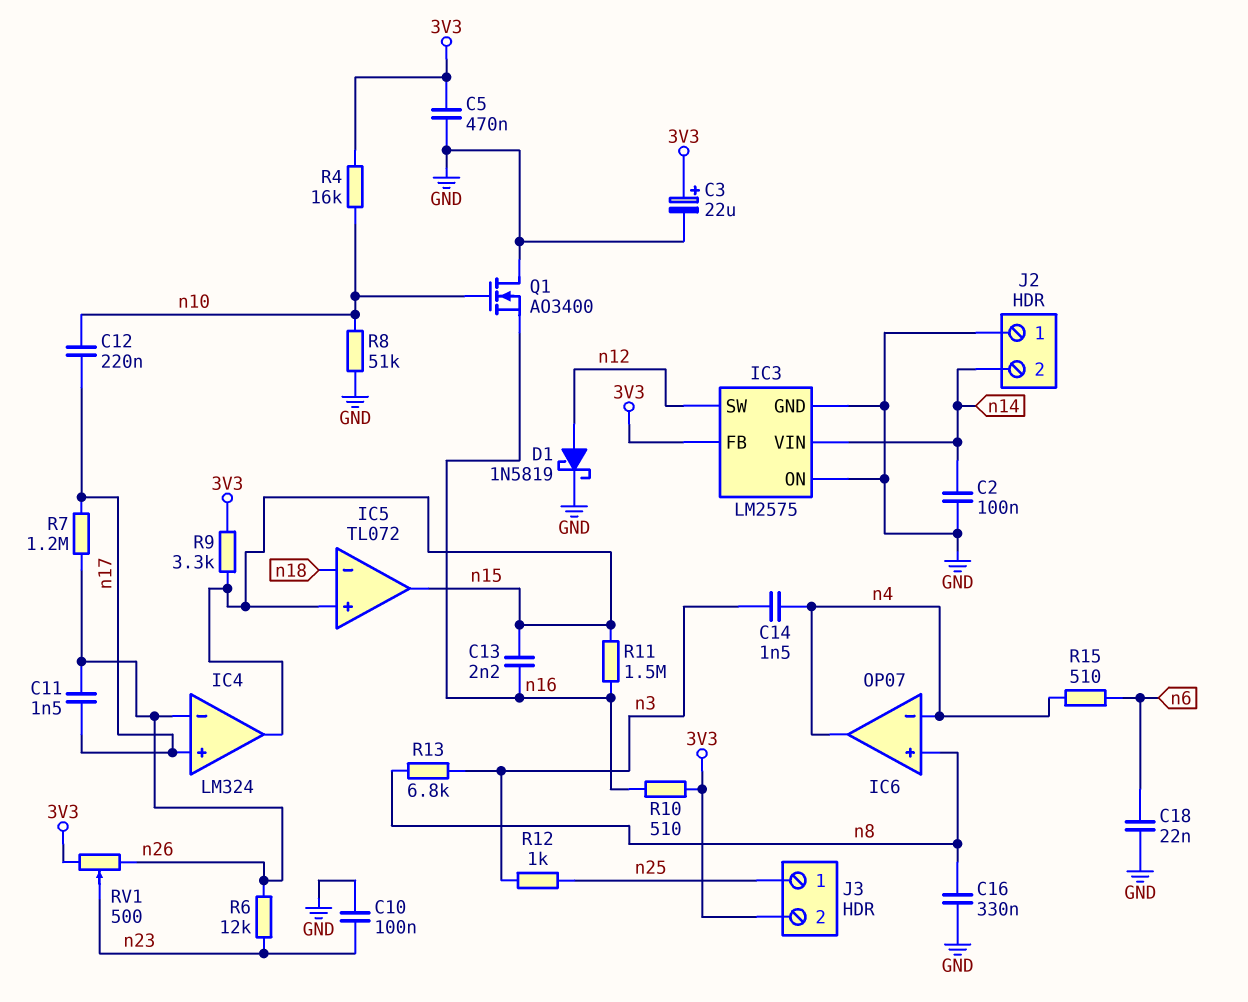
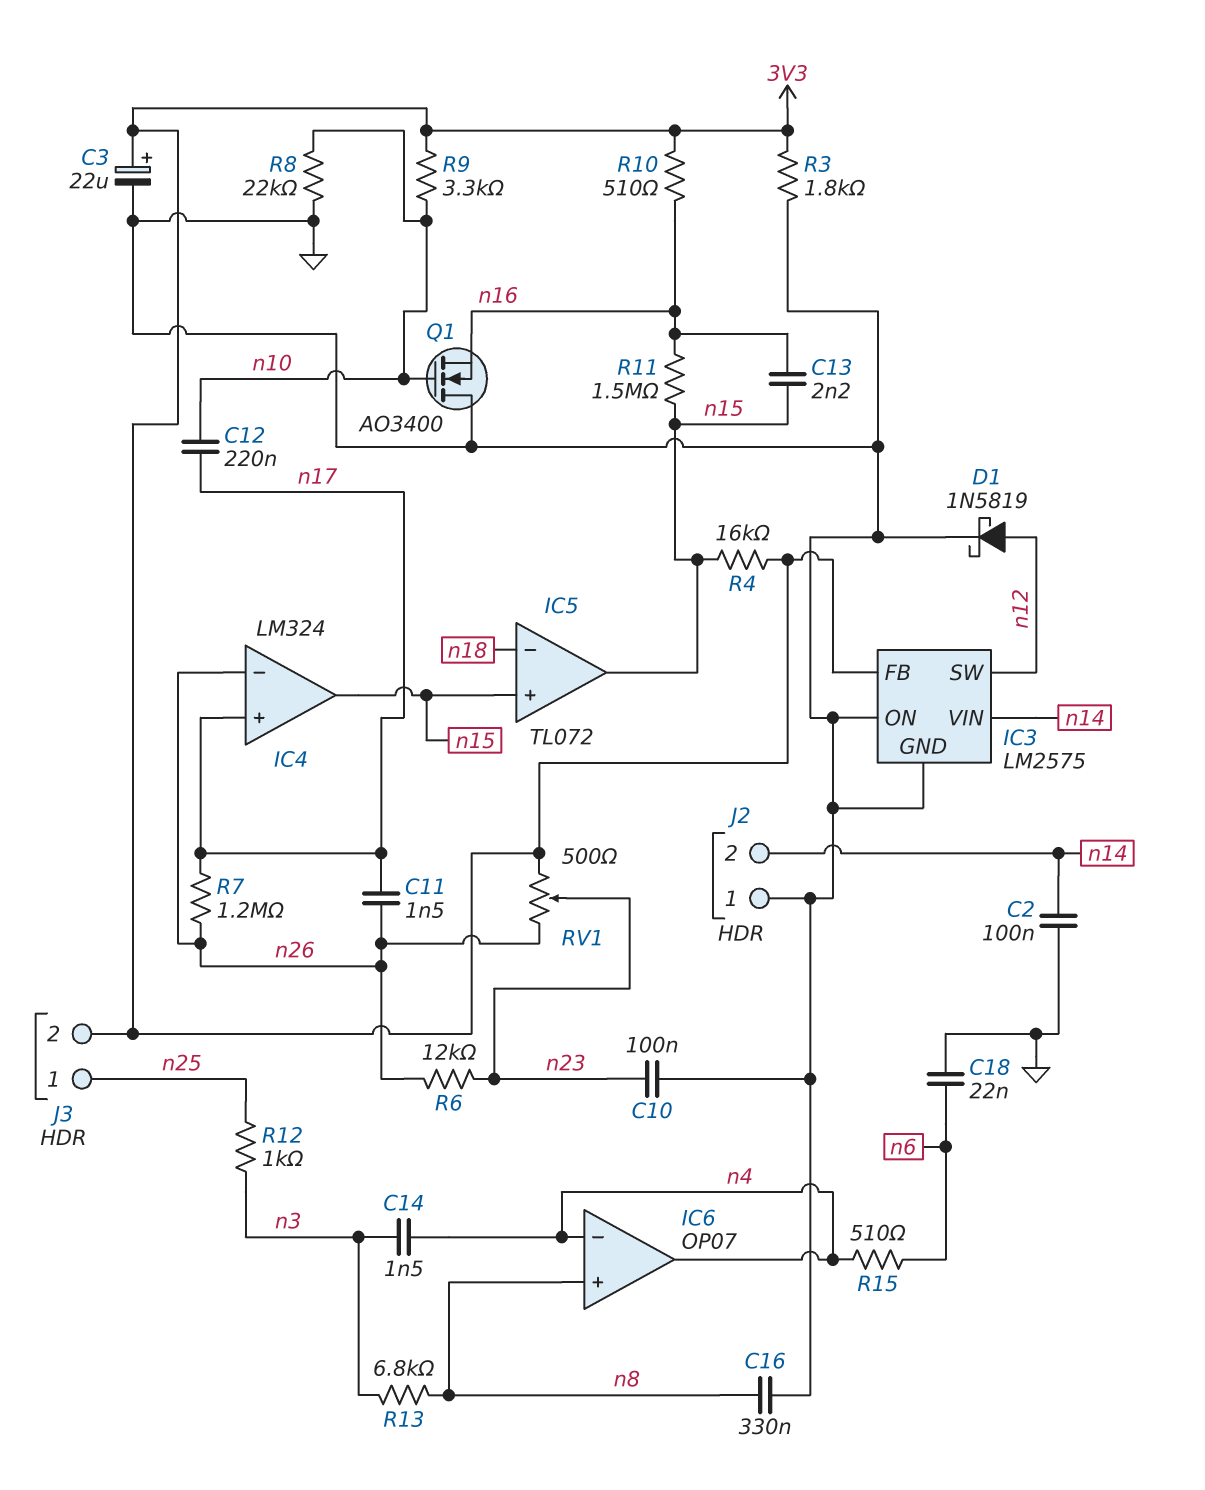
C5: 470nF (3V3, GND) -> none
R3: none -> 1.8k (3V3, GND)
R4: 16k (3V3, n10) -> 16k (3V3, n15)
R8: 51k (GND, n10) -> 22k (GND, n10)
R9: 3.3k (3V3, n15) -> 3.3k (3V3, n10)

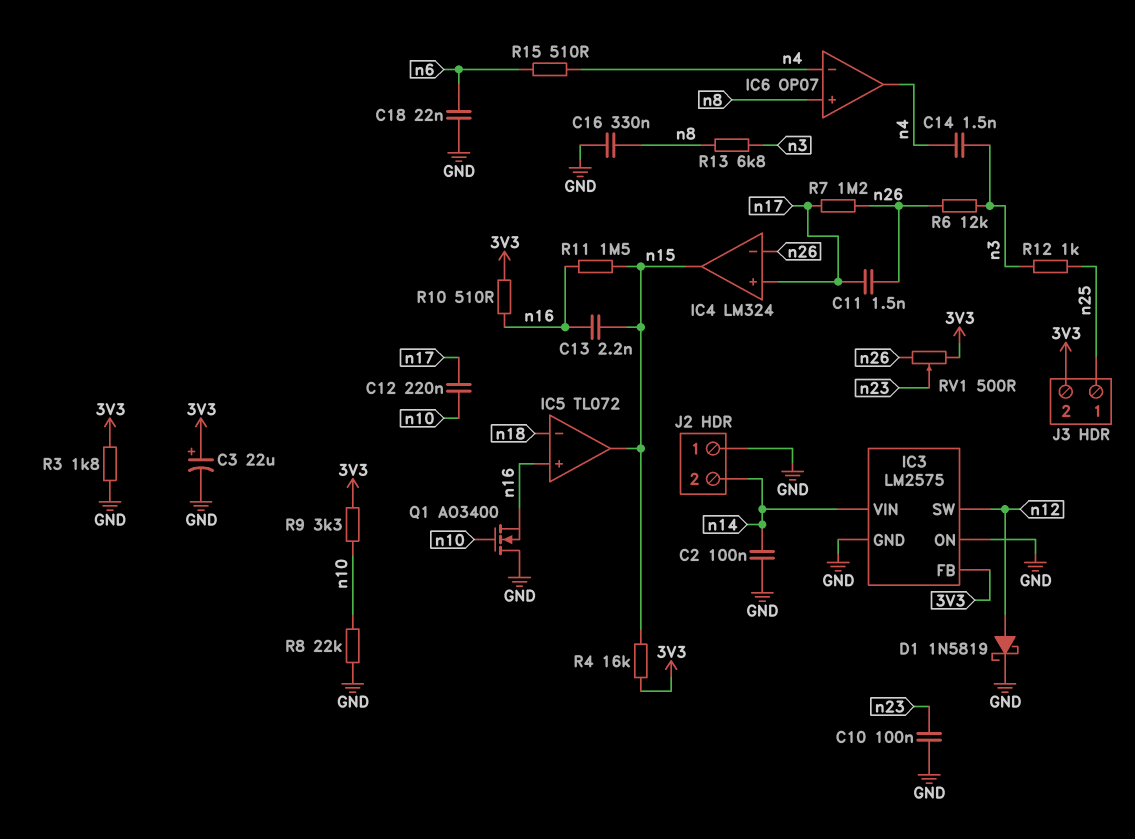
IC5 pin in+: n15 -> n16
R6: 12k (n23, n26) -> 12k (n3, n26)

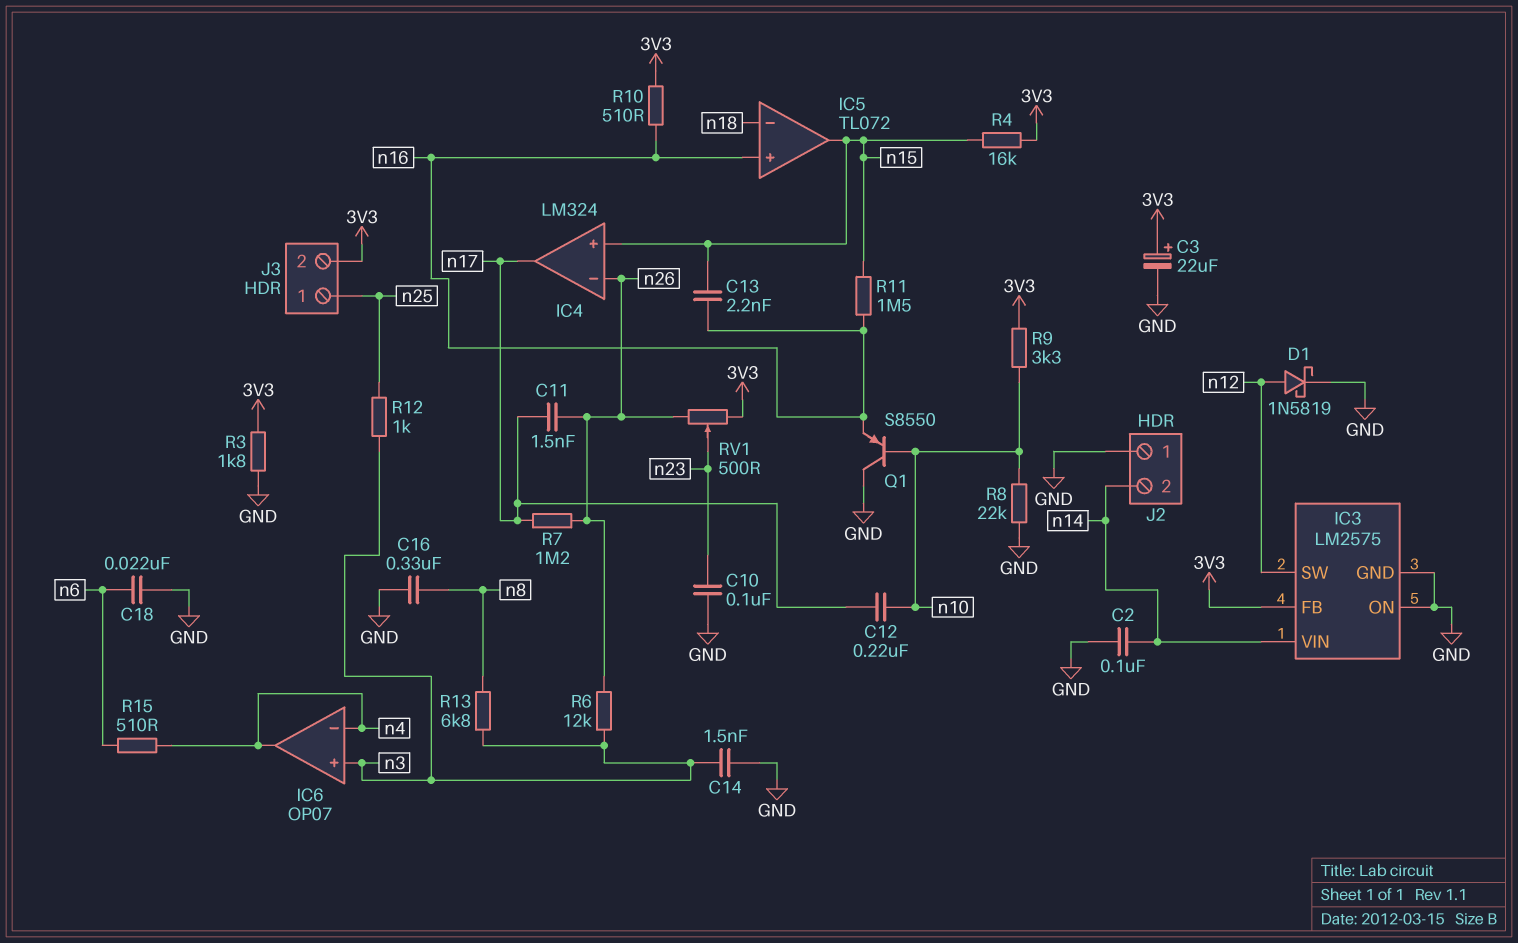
C14: 1.5nF (n3, n4) -> 1.5nF (GND, n3)
IC4 pin in+: n17 -> n15
IC4 pin out: n15 -> n17
IC6 pin in+: n8 -> n3
Q1: NMOS AO3400 (G n10, D GND, S n16) -> PNP S8550 (B n10, C GND, E n16)

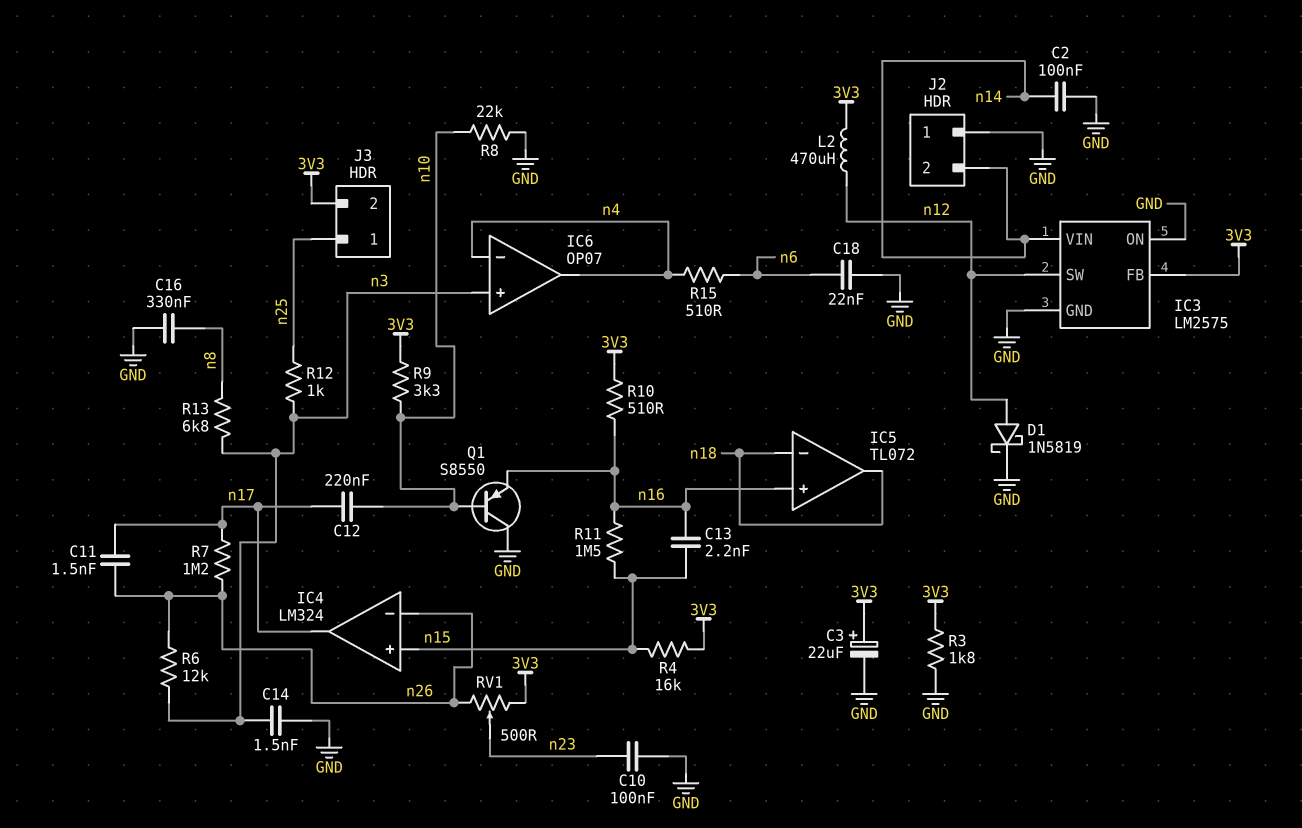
IC5 pin out: n15 -> n18
L2: none -> 470uH (3V3, n12)

